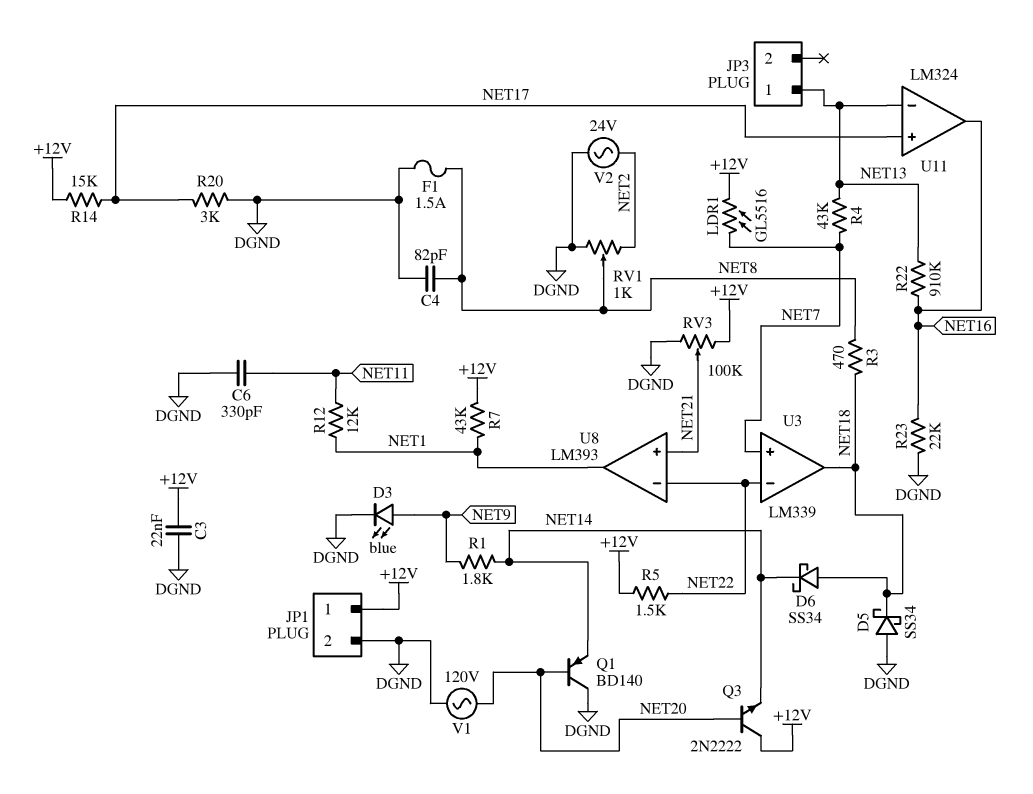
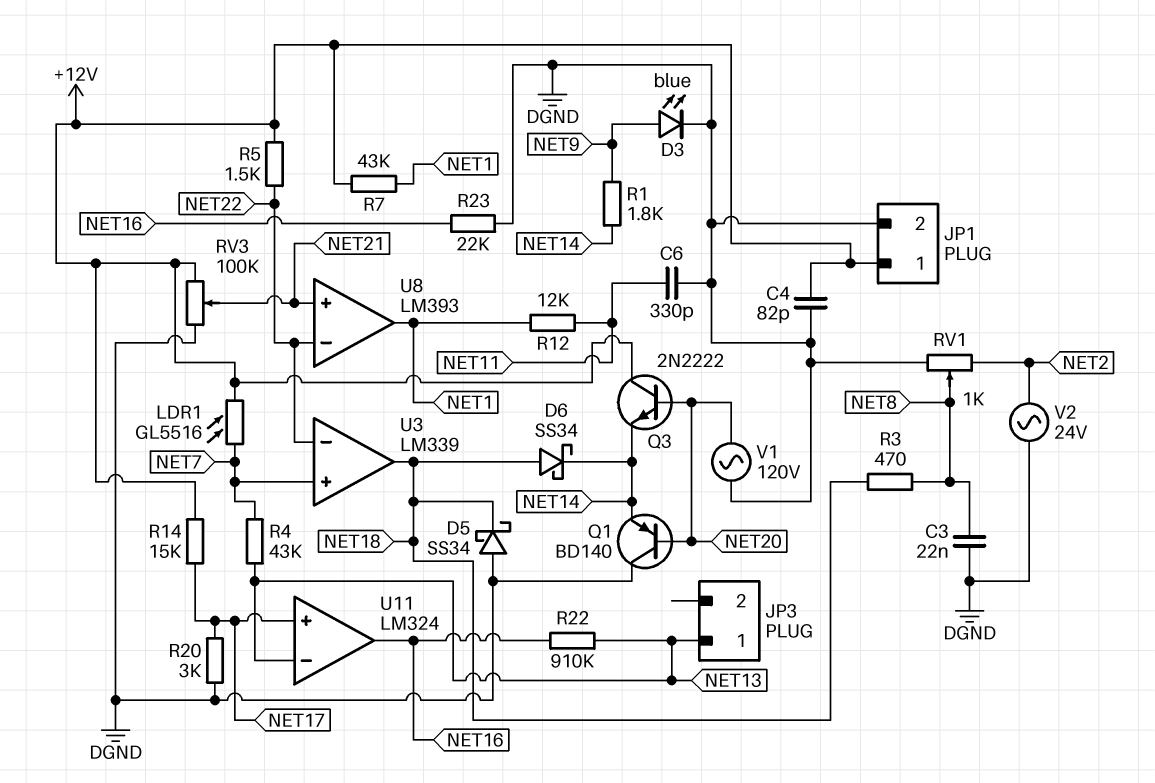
C3: 22nF (+12V, DGND) -> 22nF (DGND, NET8)
C4: 82pF (DGND, NET8) -> 82pF (+12V, DGND)
F1: 1.5A (DGND, NET8) -> none

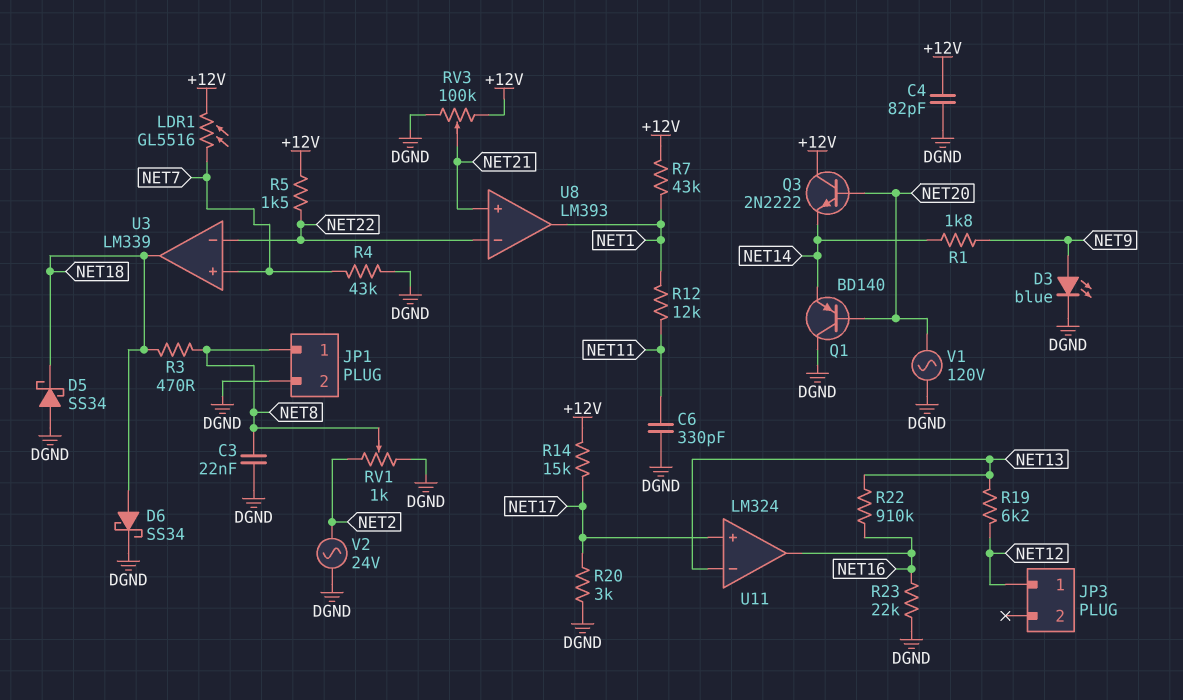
D6: schottky SS34 (A NET18, K NET14) -> schottky SS34 (A NET18, K DGND)
JP1 pin 1: +12V -> NET8
JP3 pin 1: NET13 -> NET12
R4: 43k (NET7, NET13) -> 43k (DGND, NET7)
R19: none -> 6.2k (NET12, NET13)

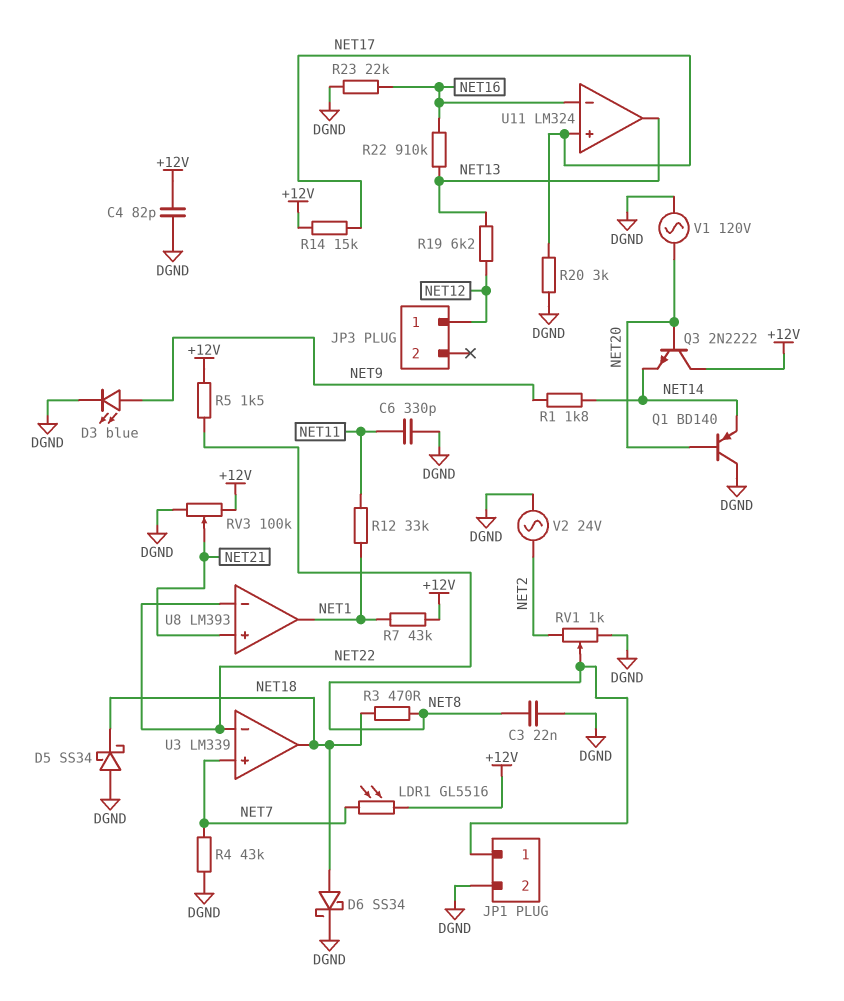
R12: 12k (NET1, NET11) -> 33k (NET1, NET11)
U11 pin in-: NET13 -> NET16
U11 pin out: NET16 -> NET13

